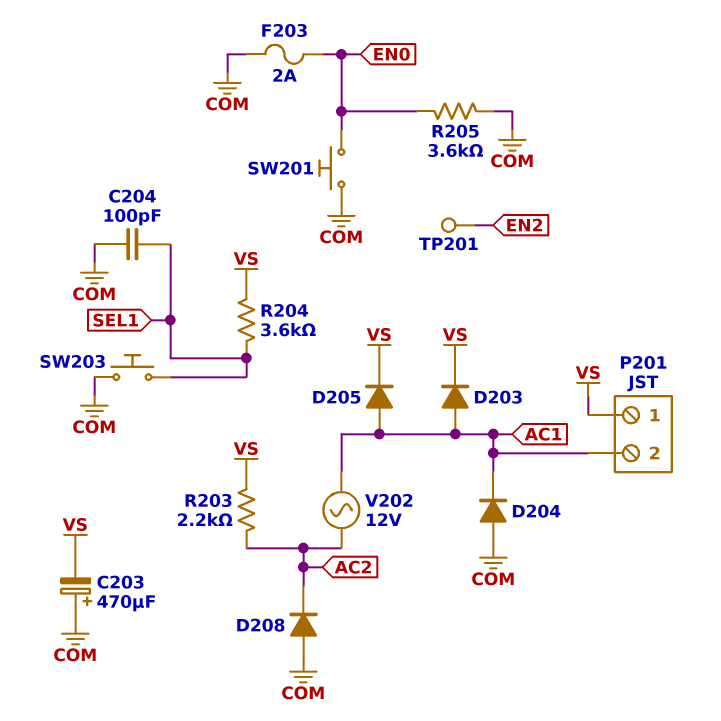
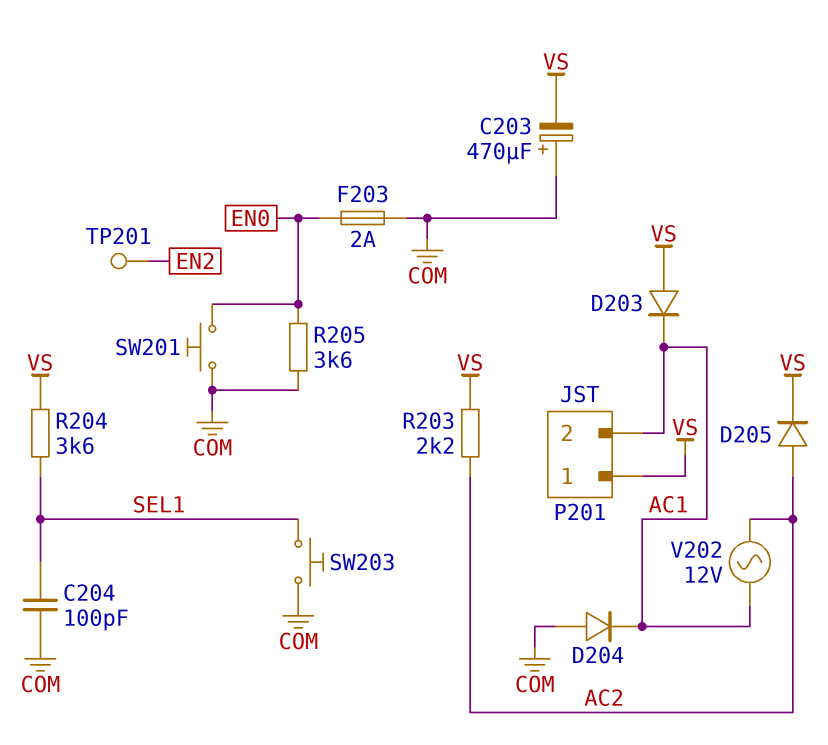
D203: diode (A AC1, K VS) -> diode (A VS, K AC1)
D205: diode (A AC1, K VS) -> diode (A AC2, K VS)
D208: diode (A COM, K AC2) -> none

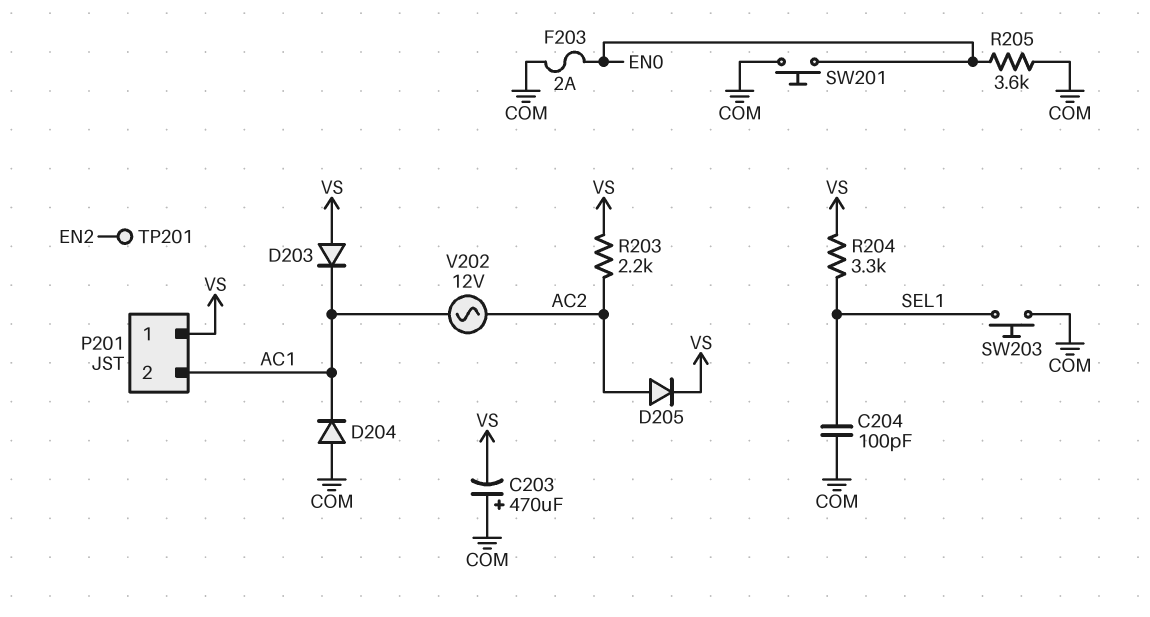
R204: 3.6k (SEL1, VS) -> 3.3k (SEL1, VS)

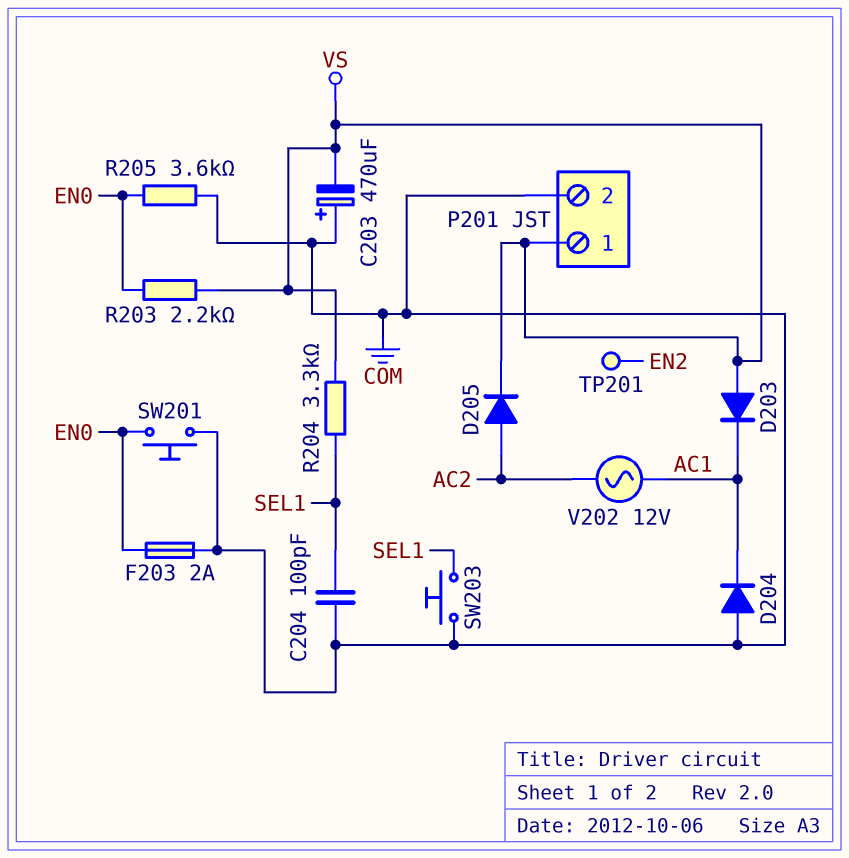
P201 pin 2: AC1 -> COM
R203: 2.2k (AC2, VS) -> 2.2k (EN0, VS)

